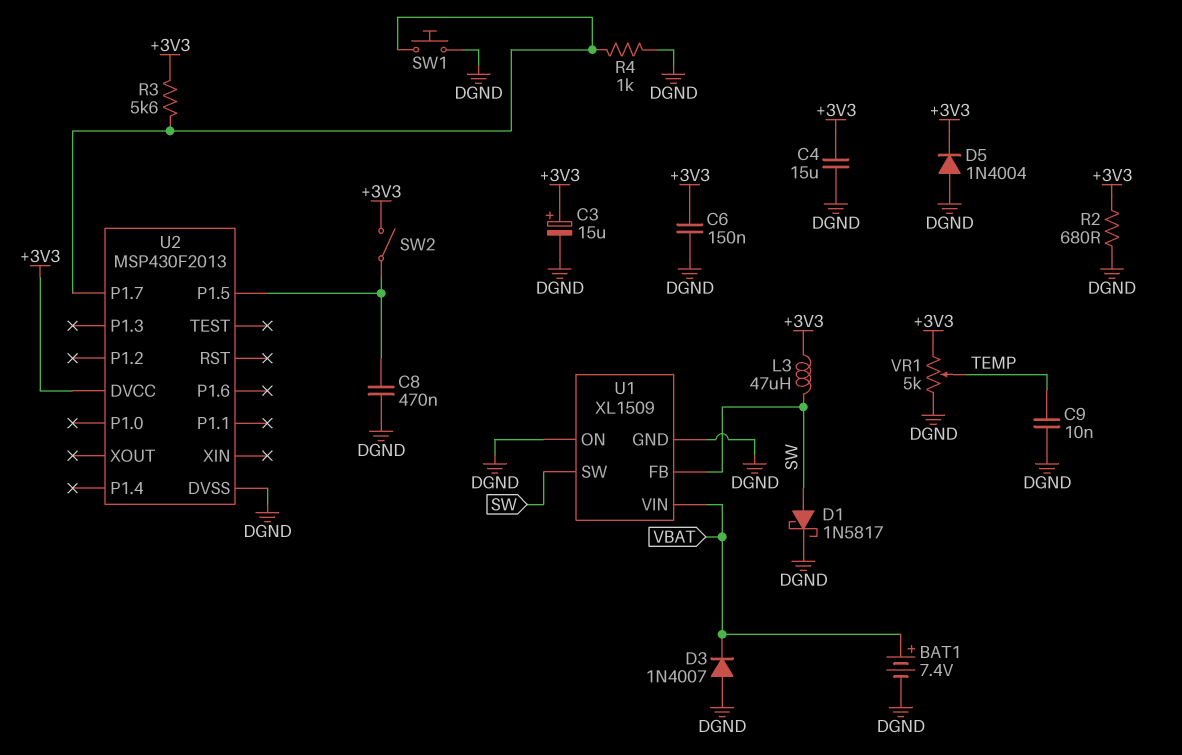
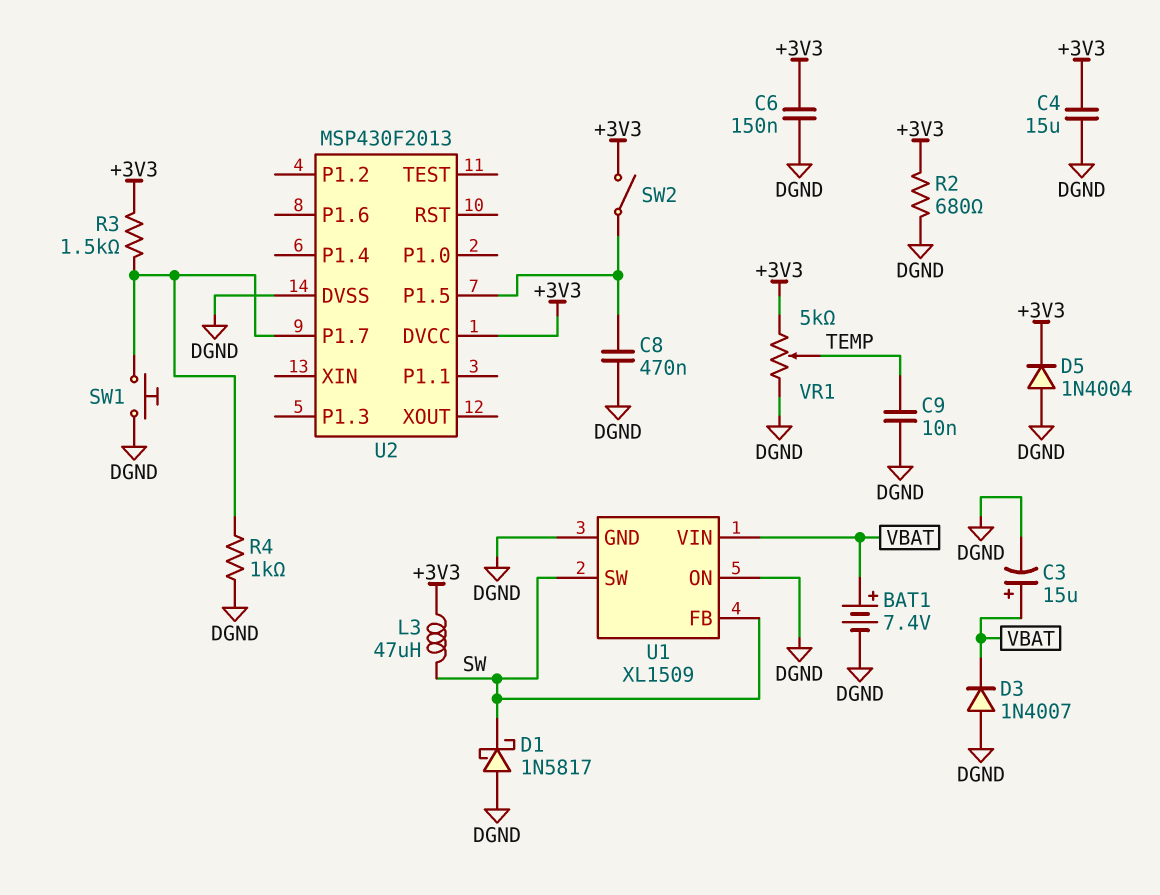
C3: 15uF (plus +3V3, minus DGND) -> 15uF (plus VBAT, minus DGND)
D1: schottky 1N5817 (A SW, K DGND) -> schottky 1N5817 (A DGND, K SW)
R3: 5.6k (+3V3, U2/P1.7) -> 1.5k (+3V3, U2/P1.7)

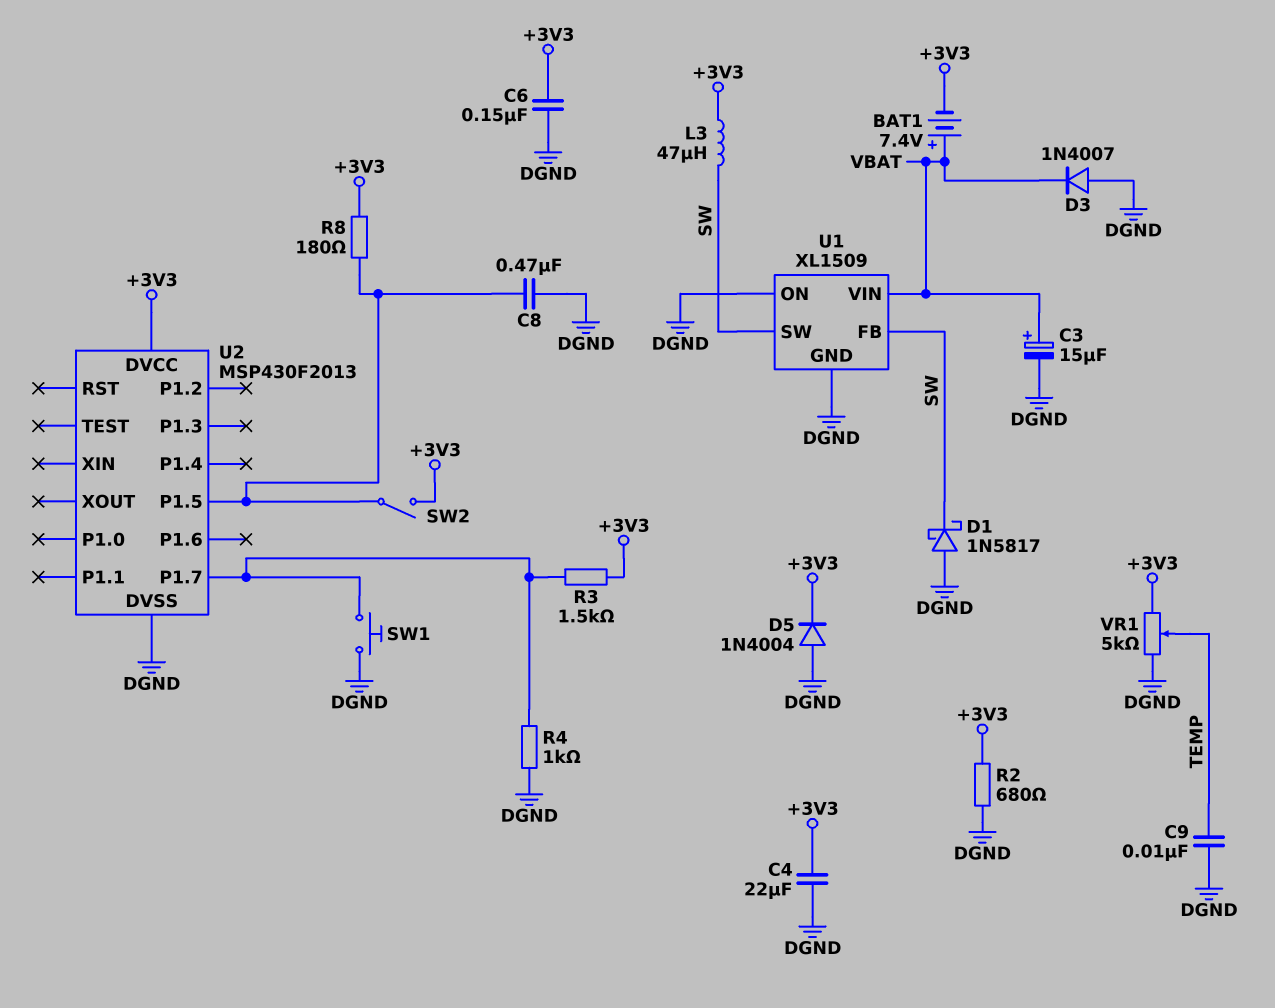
BAT1: 7.4V (plus VBAT, minus DGND) -> 7.4V (plus VBAT, minus +3V3)
C4: 15uF (+3V3, DGND) -> 22uF (+3V3, DGND)
R8: none -> 180 (+3V3, U2/P1.5)

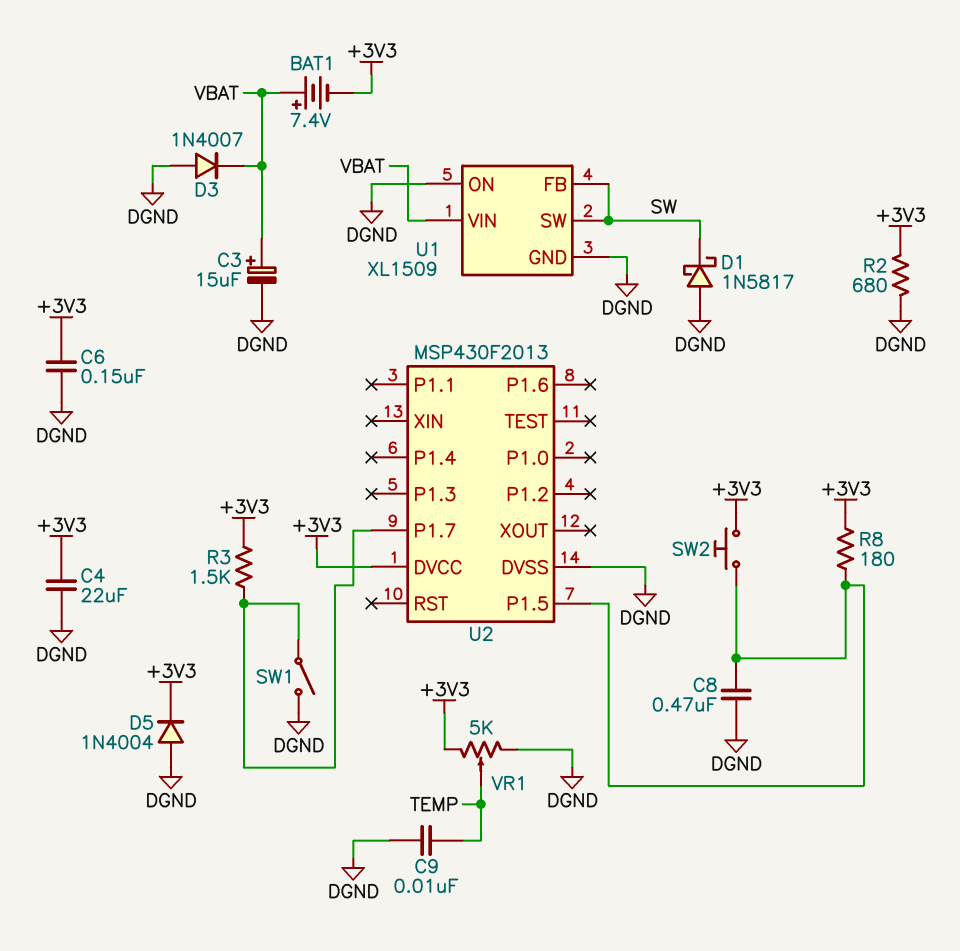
L3: 47uH (+3V3, SW) -> none
R4: 1k (DGND, U2/P1.7) -> none
SW1: button (DGND, U2/P1.7) -> switch (DGND, U2/P1.7)
SW2: switch (+3V3, U2/P1.5) -> button (+3V3, U2/P1.5)

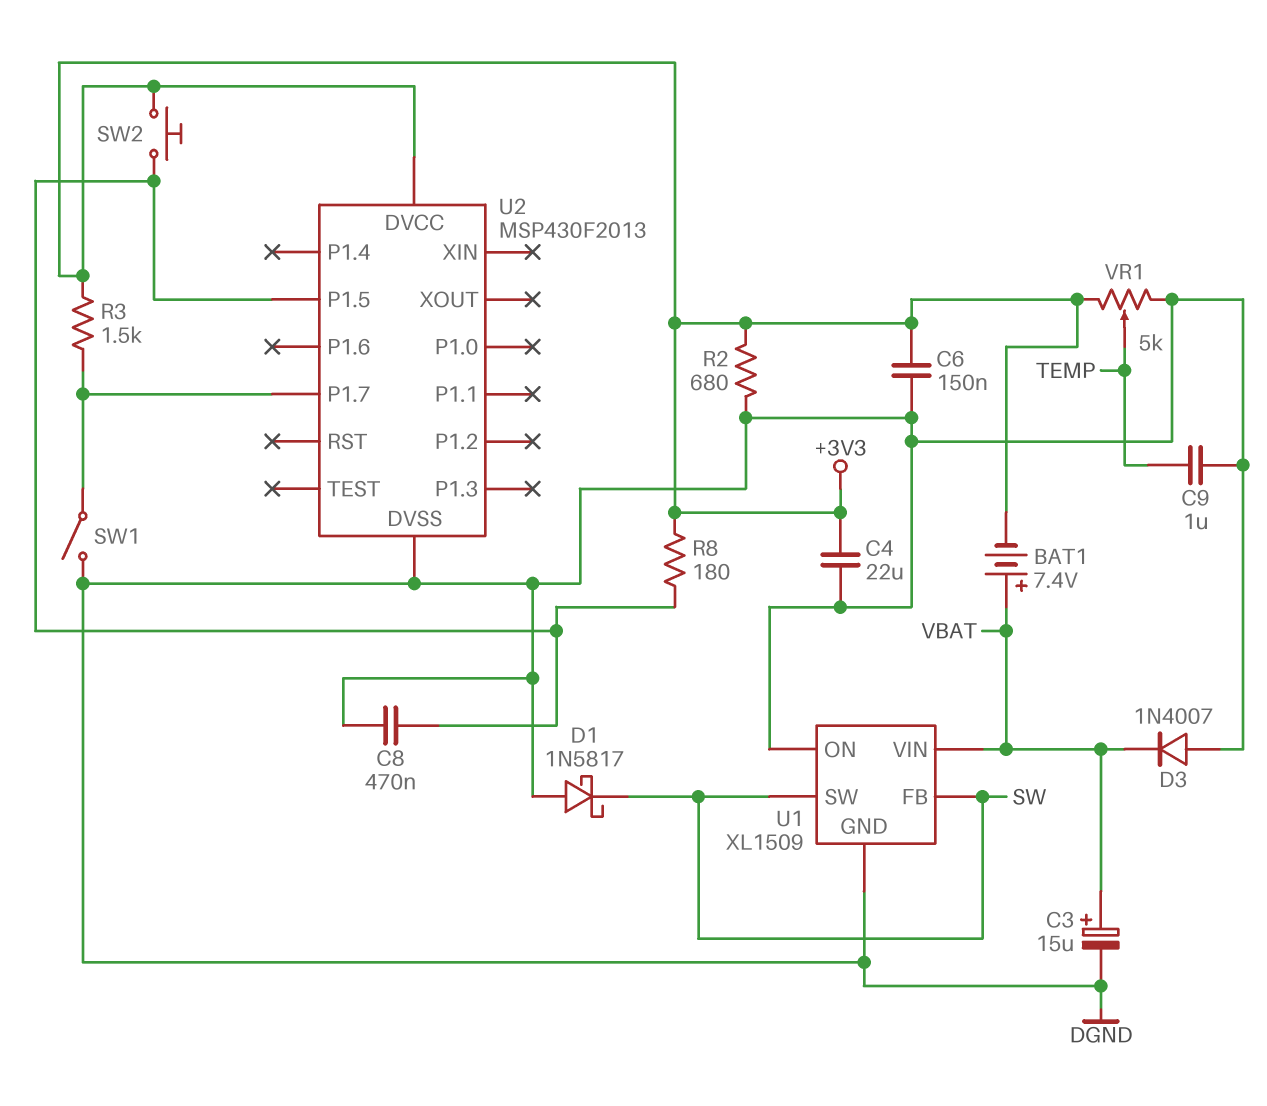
C9: 10nF (DGND, TEMP) -> 1uF (DGND, TEMP)
D5: diode 1N4004 (A DGND, K +3V3) -> none

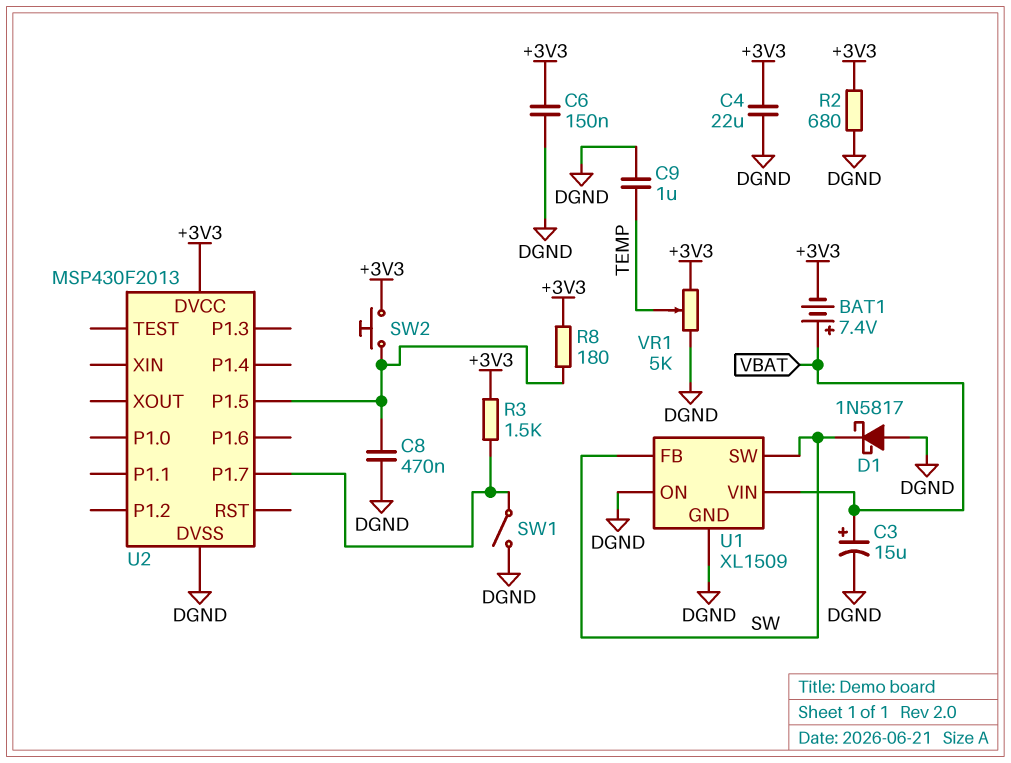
D3: diode 1N4007 (A DGND, K VBAT) -> none

